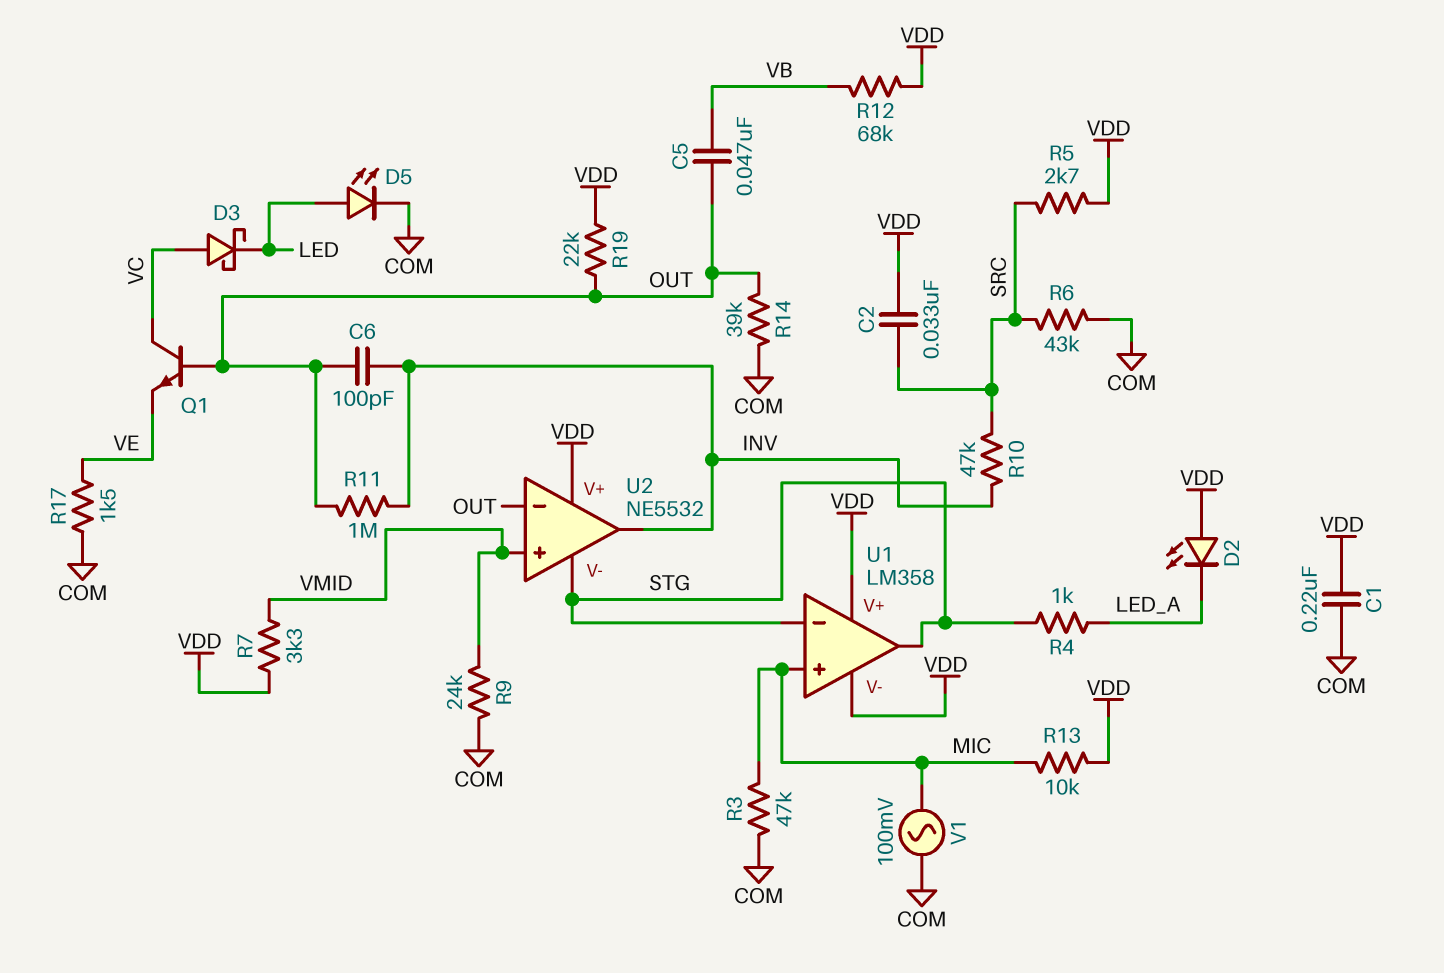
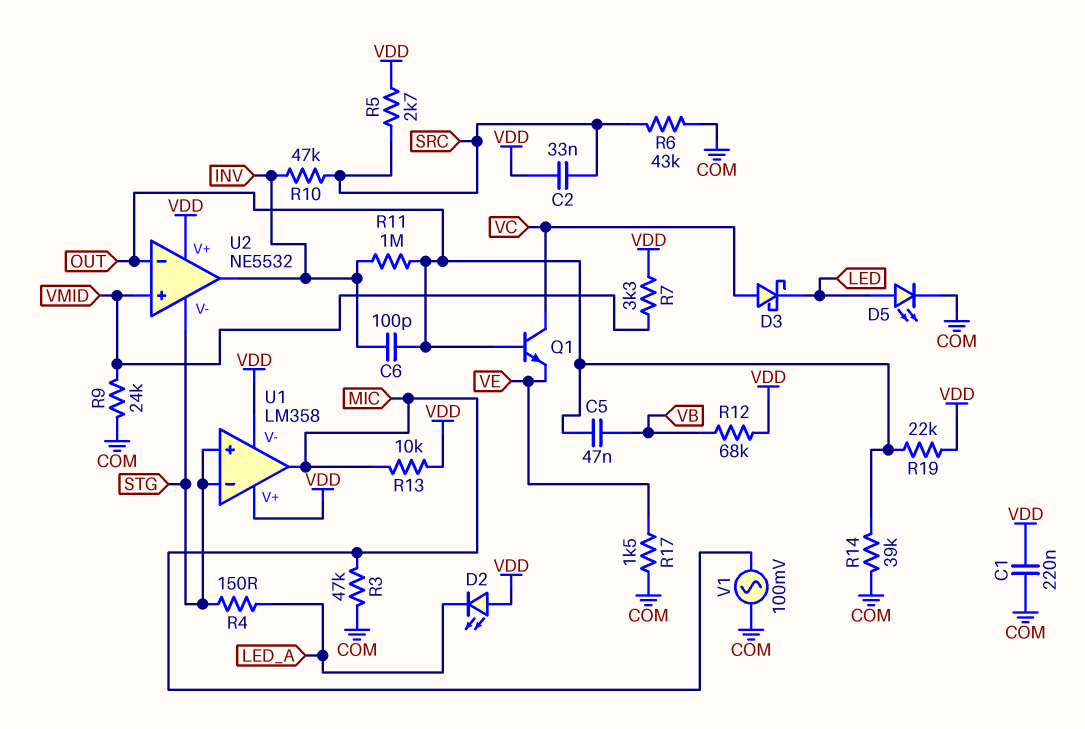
R4: 1k (LED_A, STG) -> 150 (LED_A, STG)
U1 pin in+: MIC -> STG
U1 pin out: STG -> MIC

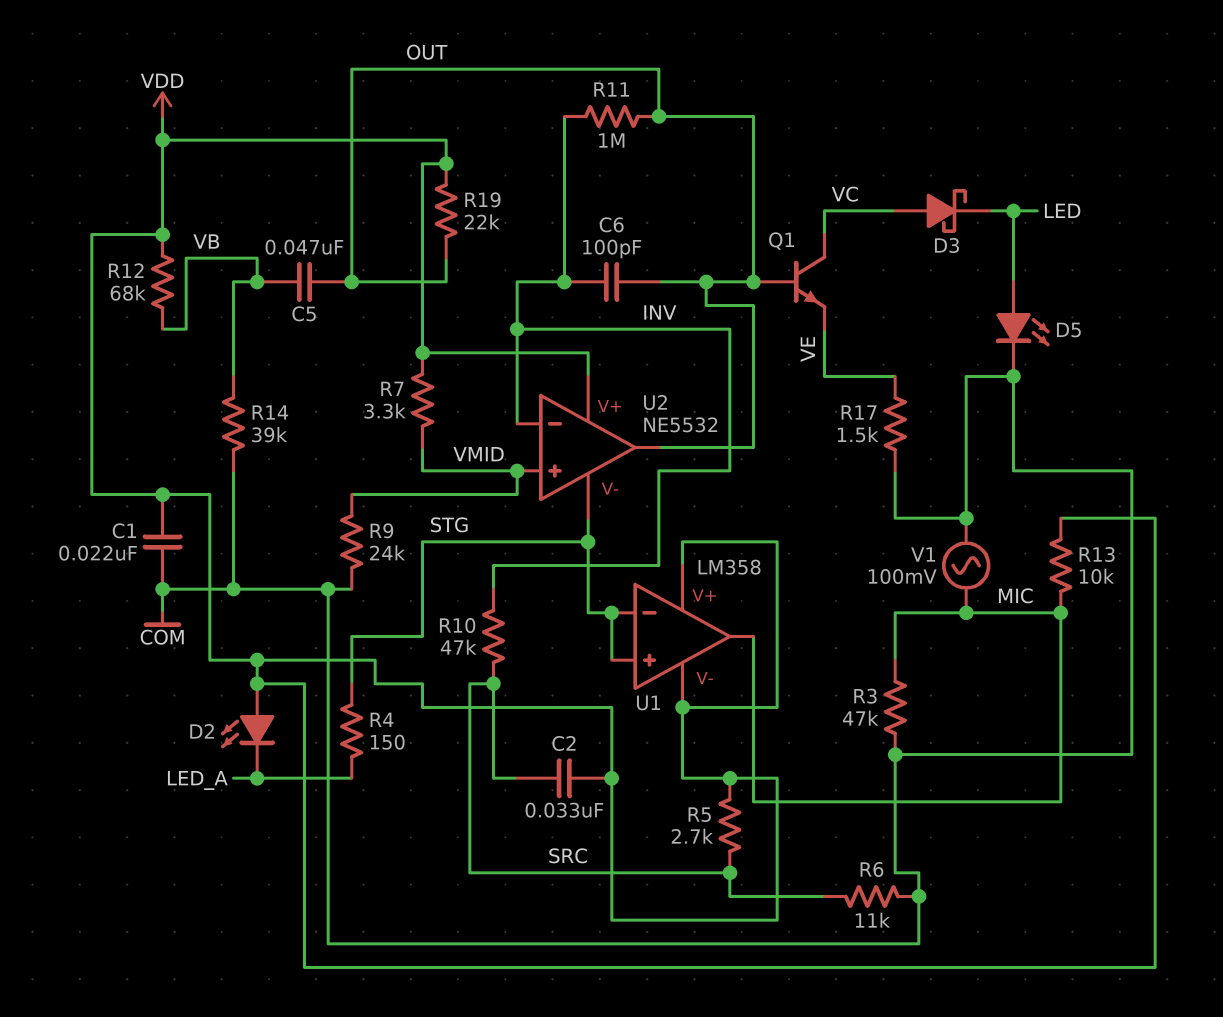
C1: 220nF (COM, VDD) -> 22nF (COM, VDD)
R6: 43k (COM, SRC) -> 11k (COM, SRC)
R14: 39k (COM, OUT) -> 39k (COM, VB)
U2 pin in-: OUT -> INV
U2 pin out: INV -> OUT

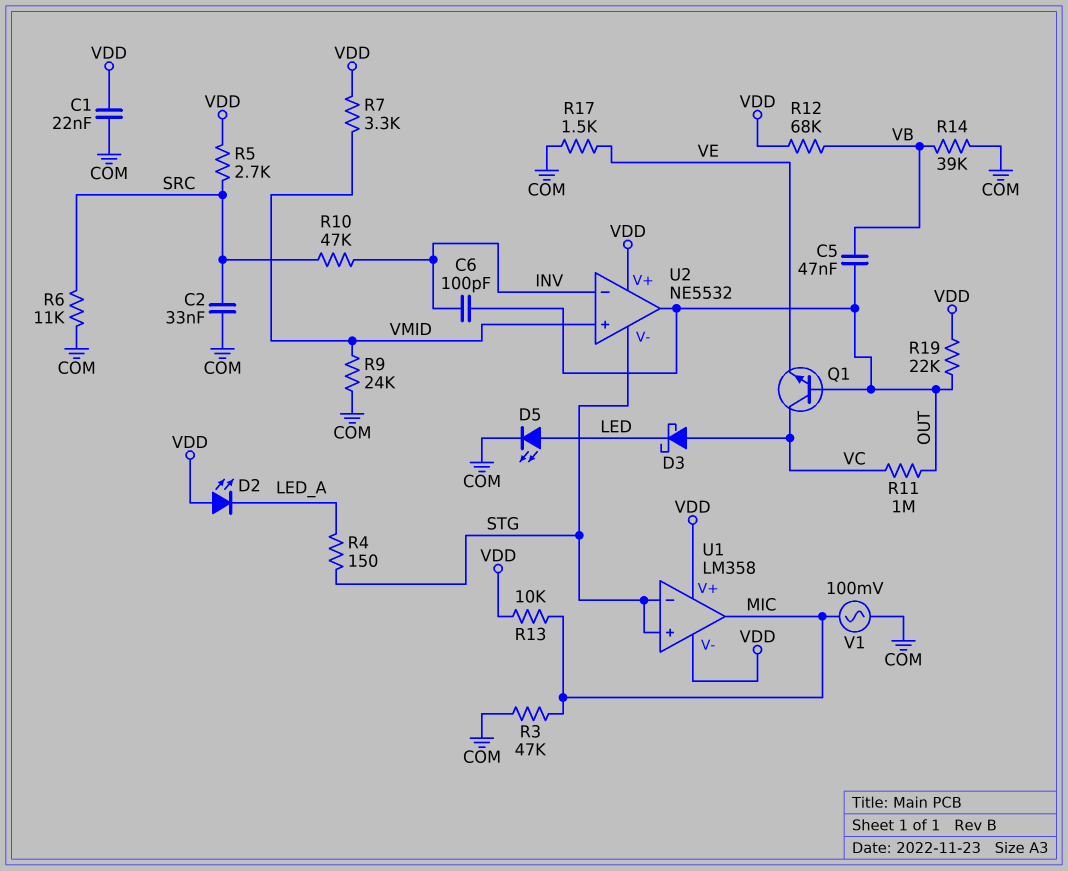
C2: 33nF (SRC, VDD) -> 33nF (COM, SRC)
R11: 1M (INV, OUT) -> 1M (OUT, VC)

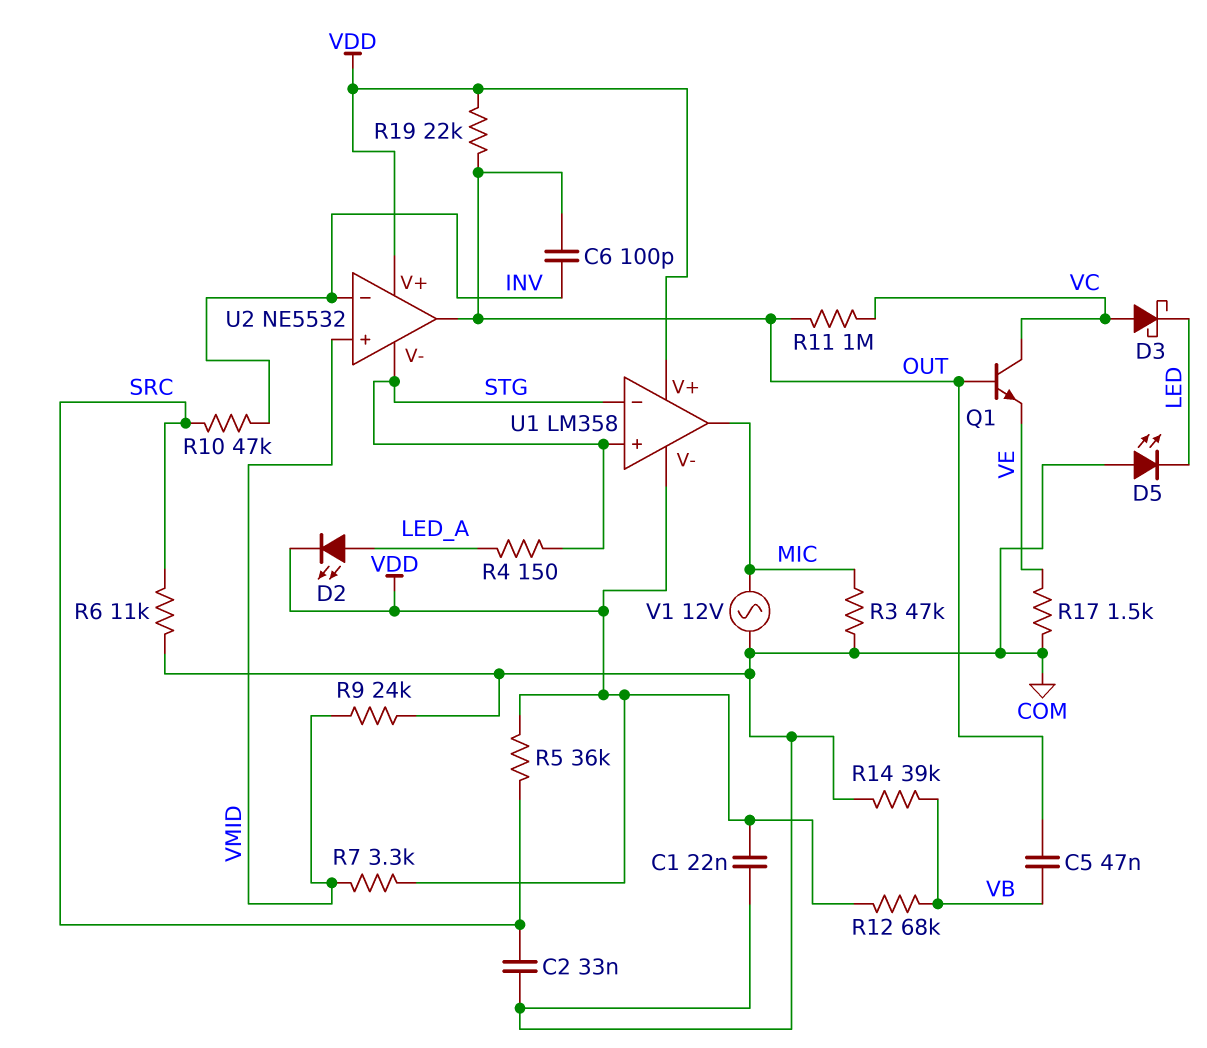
D2: LED (A VDD, K LED_A) -> LED (A LED_A, K VDD)
D5: LED (A LED, K COM) -> LED (A COM, K LED)
R5: 2.7k (SRC, VDD) -> 36k (SRC, VDD)
R13: 10k (MIC, VDD) -> none
V1: AC 100mV (COM, MIC) -> AC 12V (COM, MIC)

